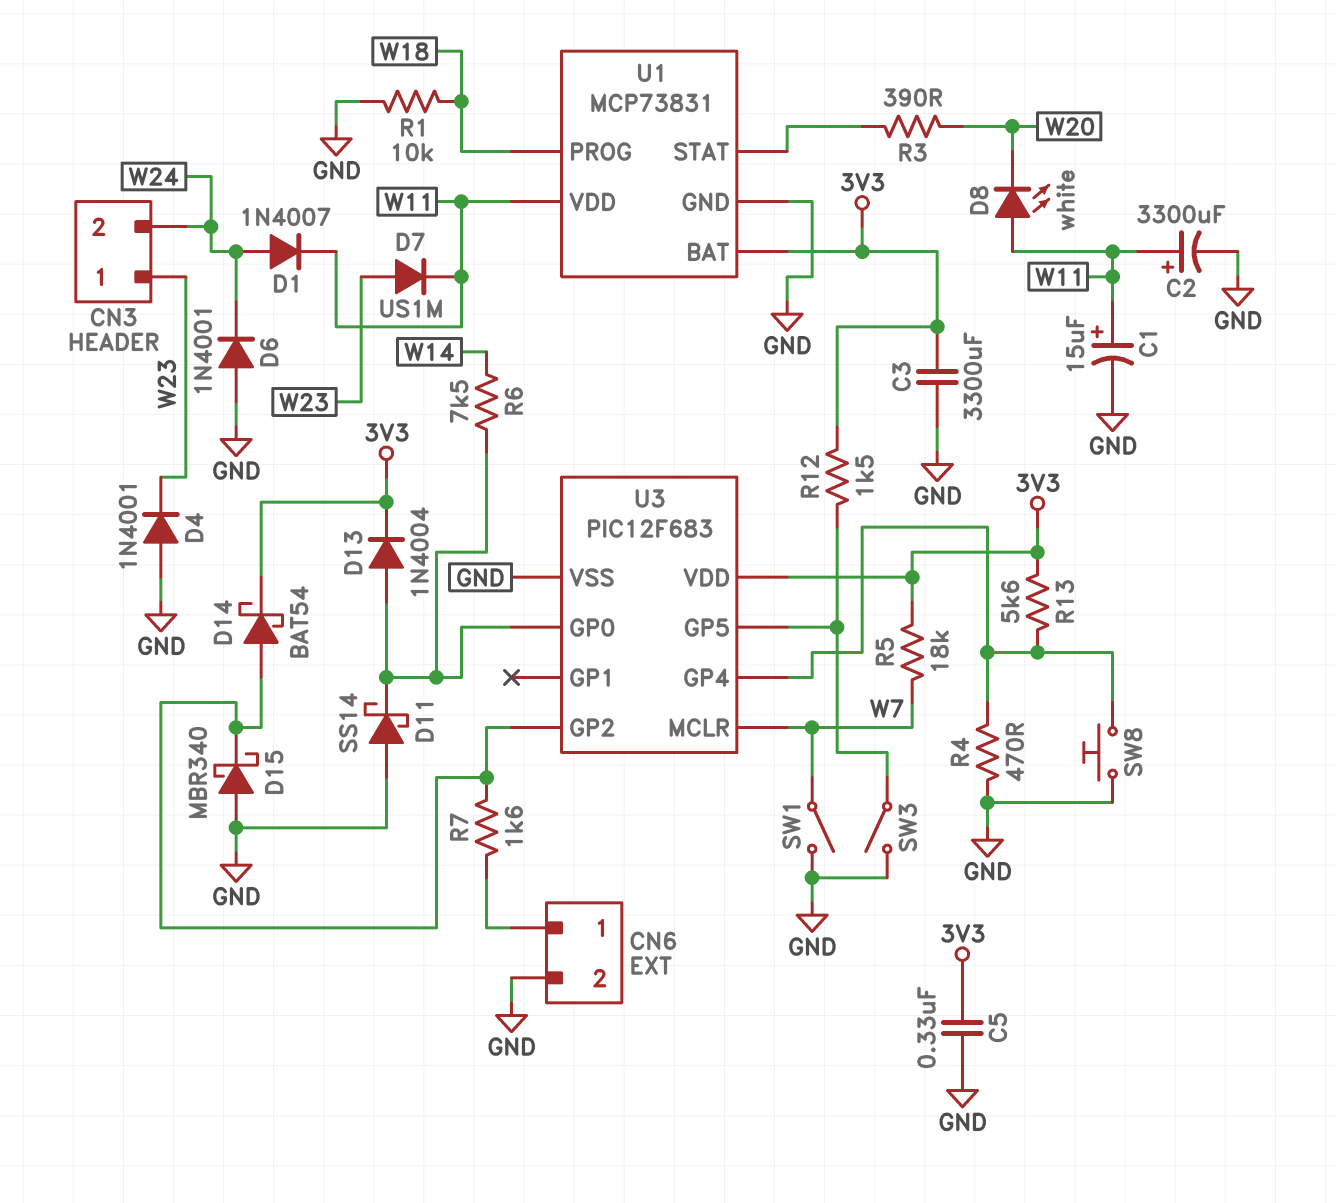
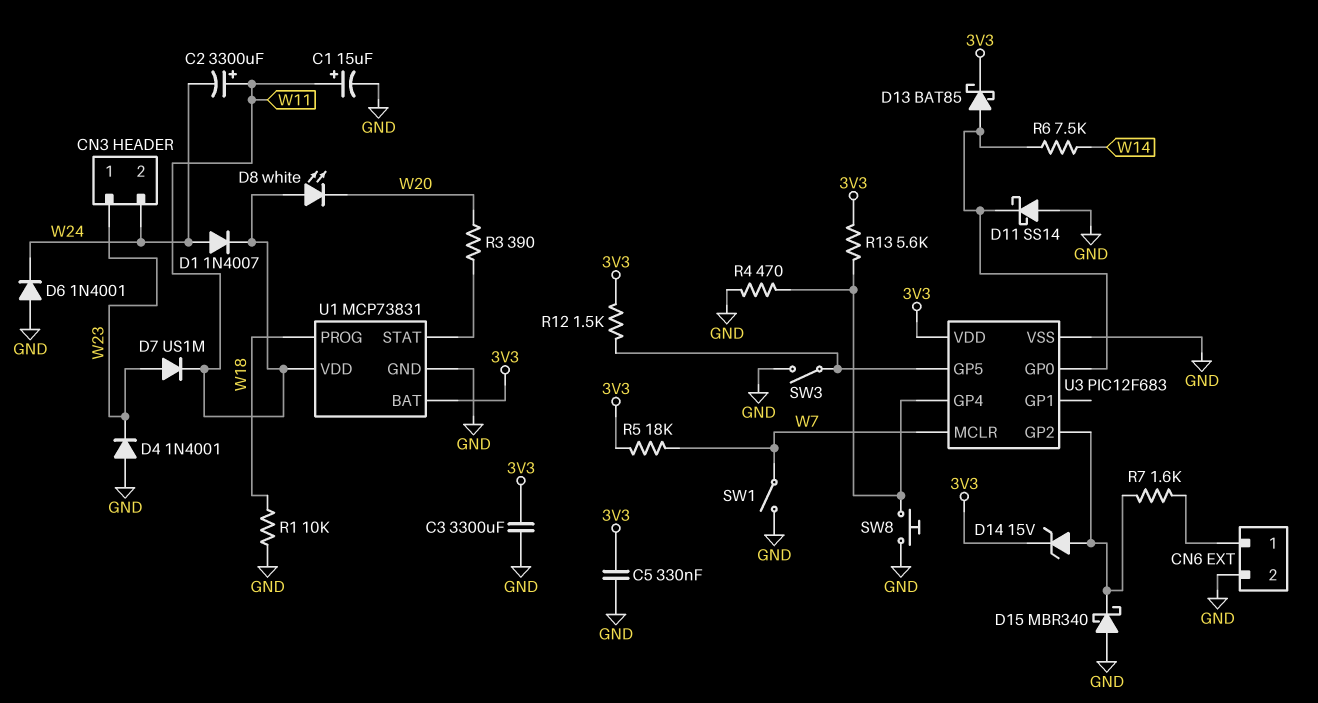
C2: 3300uF (plus W11, minus GND) -> 3300uF (plus W11, minus W24)
D13: diode 1N4004 (A U3/GP0, K 3V3) -> schottky BAT85 (A U3/GP0, K 3V3)
D14: schottky BAT54 (A U3/GP2, K 3V3) -> zener 15V (A U3/GP2, K 3V3)

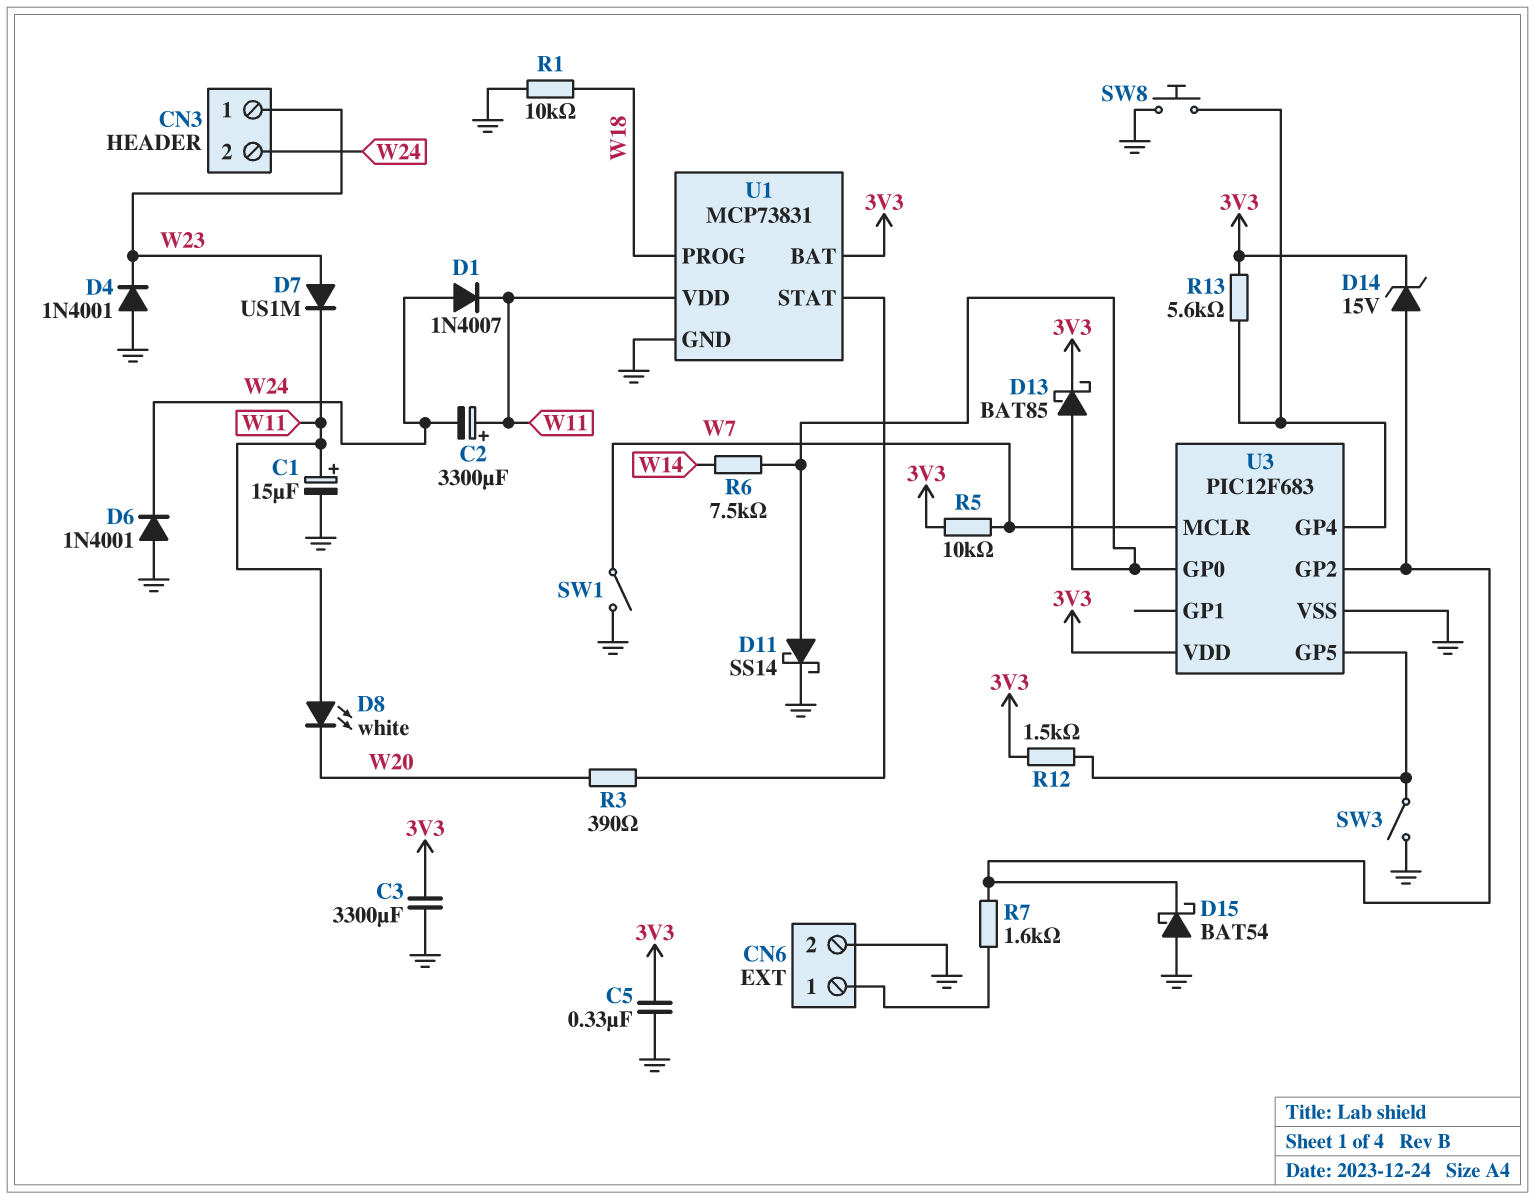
D11: schottky SS14 (A GND, K U3/GP0) -> schottky SS14 (A U3/GP0, K GND)
D15: schottky MBR340 (A GND, K U3/GP2) -> schottky BAT54 (A GND, K U3/GP2)
R4: 470 (GND, U3/GP4) -> none
R5: 18k (3V3, W7) -> 10k (3V3, W7)

